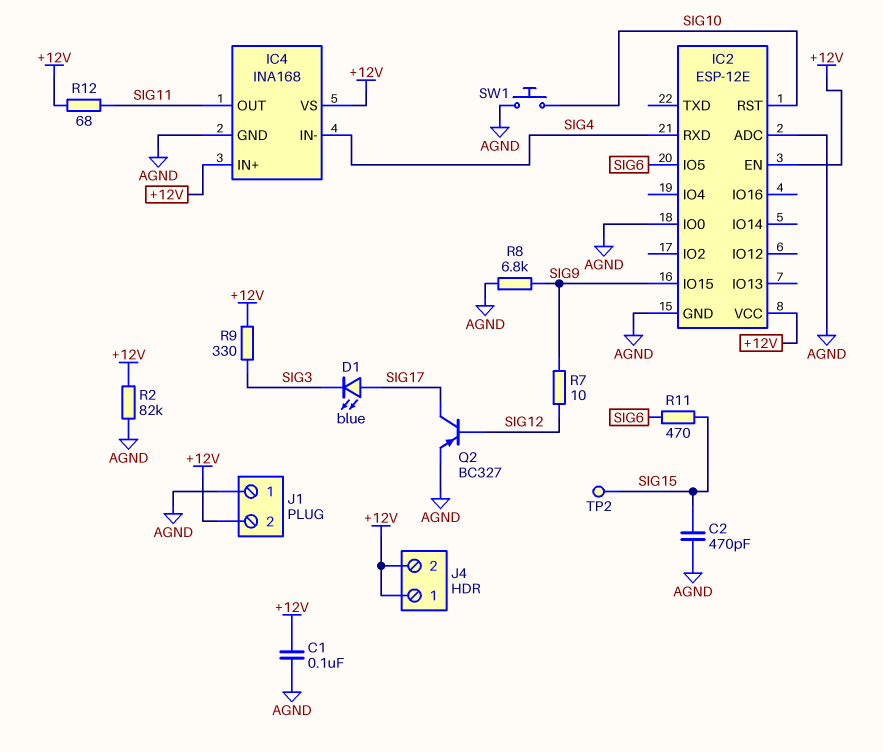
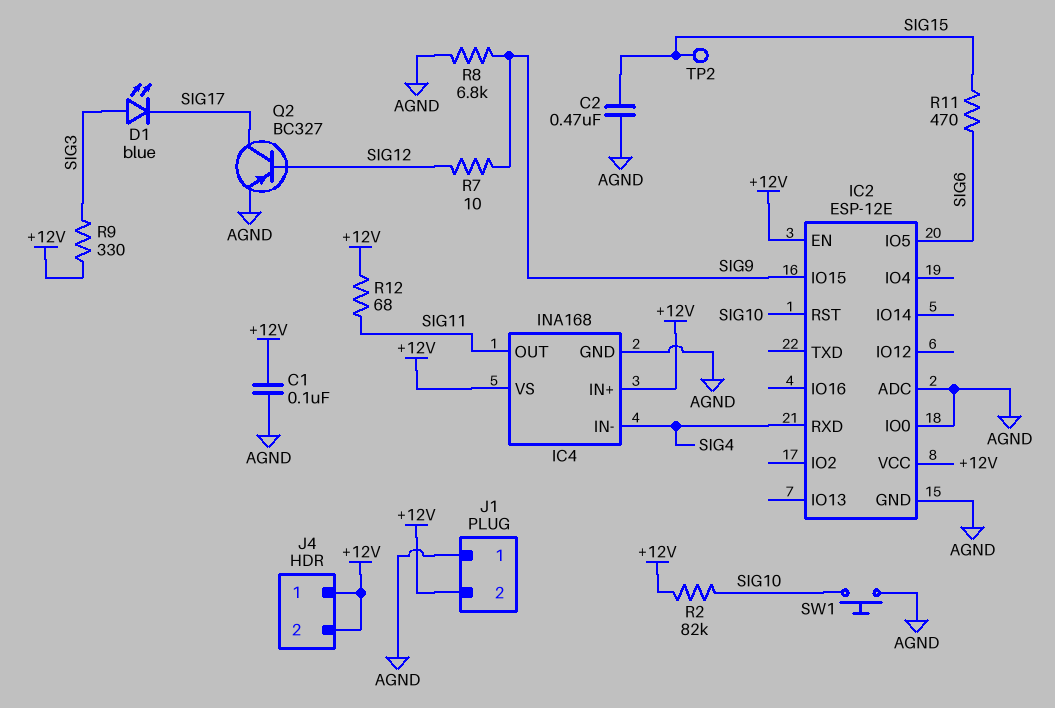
C2: 470pF (AGND, SIG15) -> 470nF (AGND, SIG15)
D1: LED blue (A SIG17, K SIG3) -> LED blue (A SIG3, K SIG17)
R2: 82k (+12V, AGND) -> 82k (+12V, SIG10)

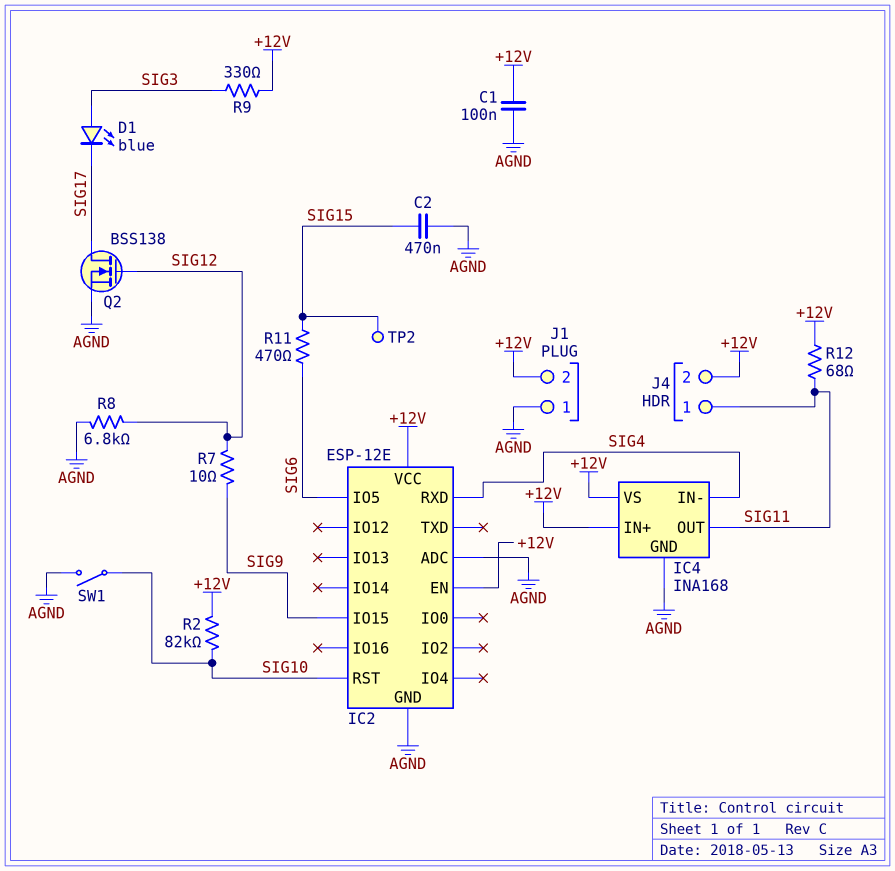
IC2 pin IO0: AGND -> none
J4 pin 1: +12V -> SIG11
Q2: PNP BC327 (B SIG12, C SIG17, E AGND) -> NMOS BSS138 (G SIG12, D SIG17, S AGND)
R8: 6.8k (AGND, SIG9) -> 6.8k (AGND, SIG12)
SW1: button (AGND, SIG10) -> switch (AGND, SIG10)

